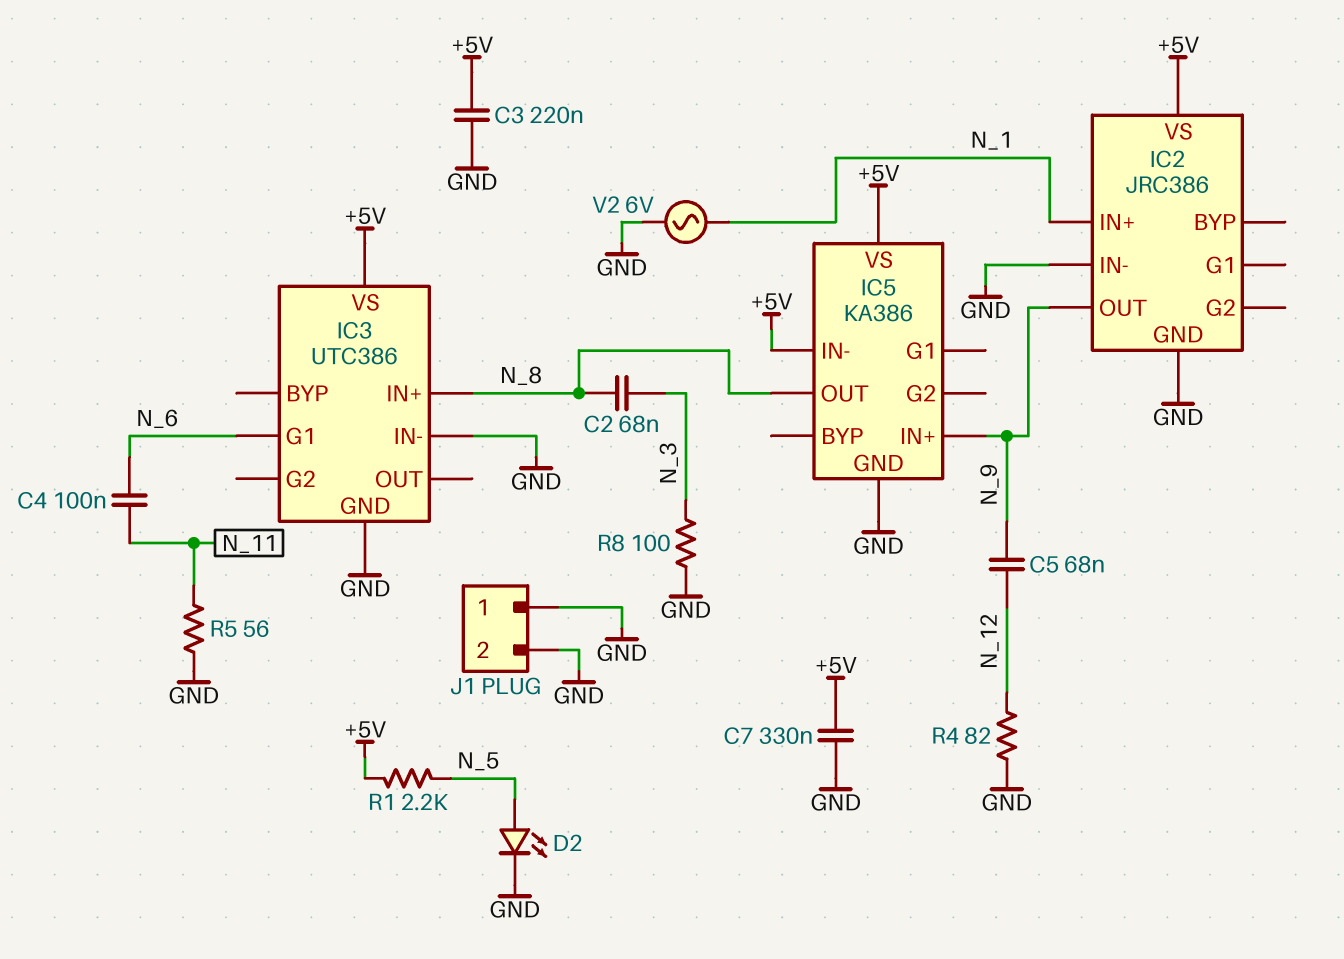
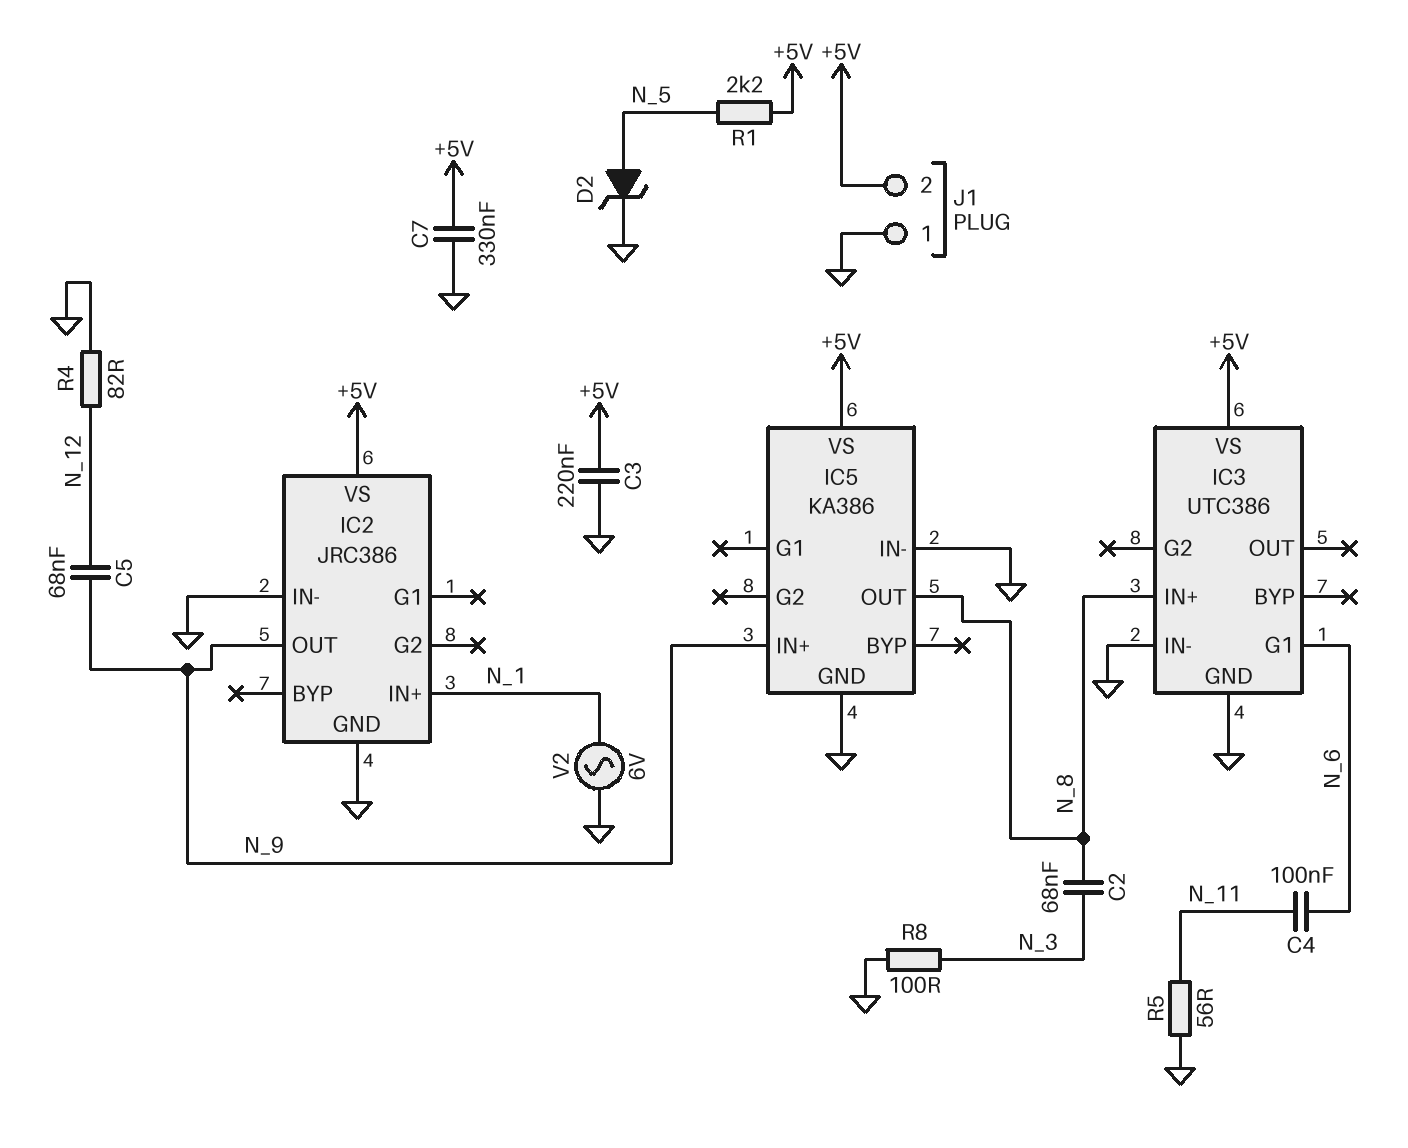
D2: LED (A N_5, K GND) -> zener (A N_5, K GND)
IC5 pin IN-: +5V -> GND
J1 pin 2: GND -> +5V

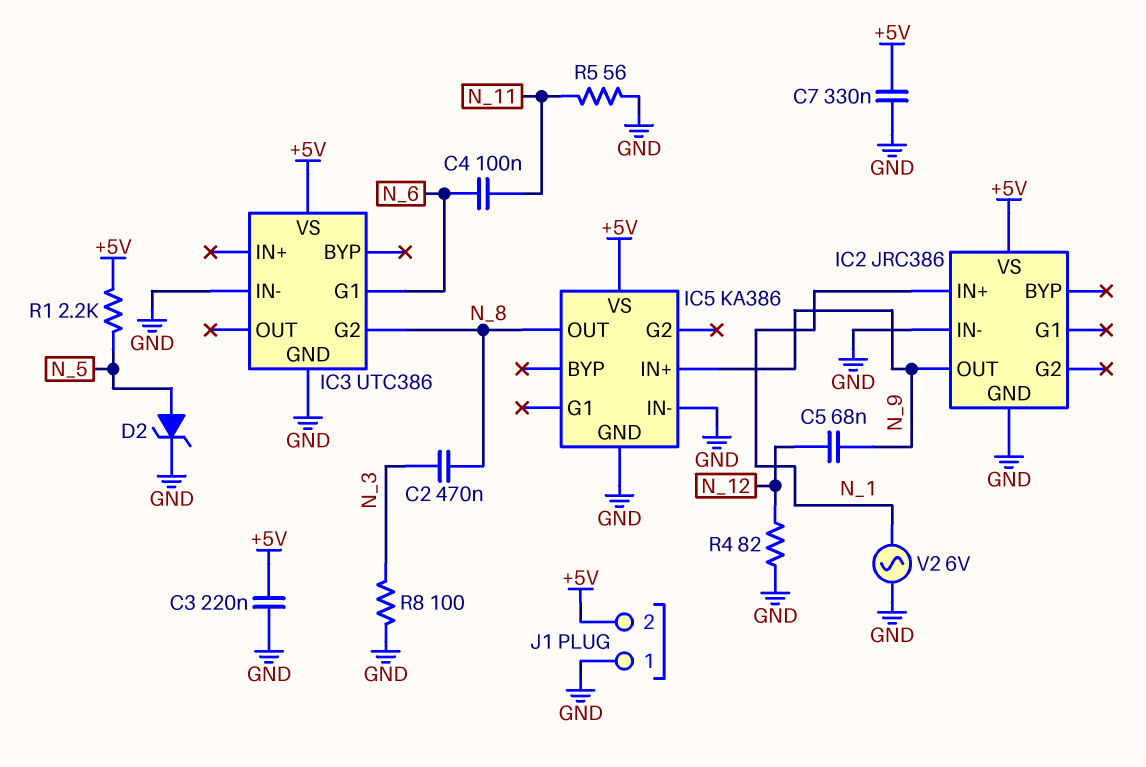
C2: 68nF (N_3, N_8) -> 470nF (N_3, N_8)
IC3 pin G2: none -> N_8
IC3 pin IN+: N_8 -> none

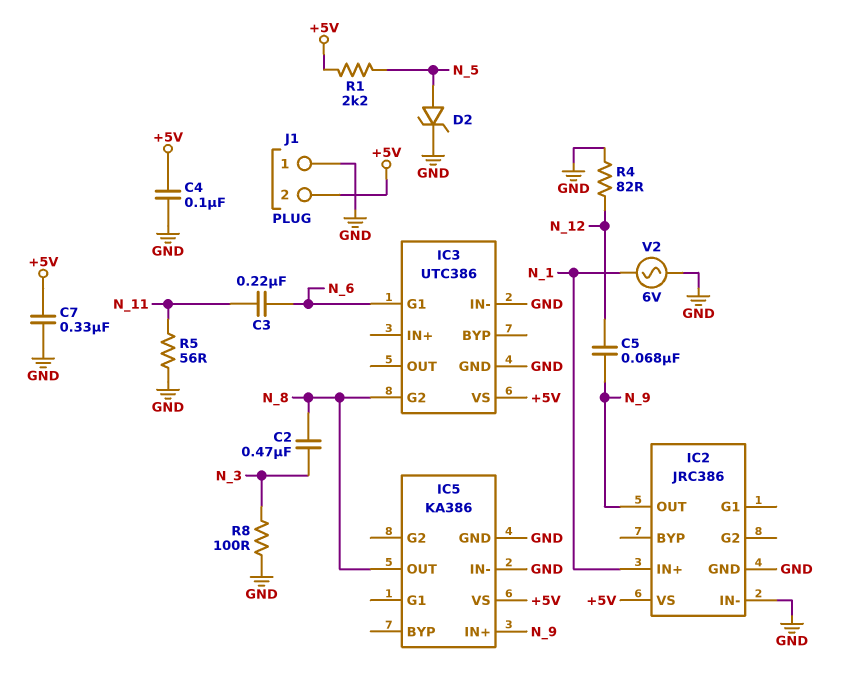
C3: 220nF (+5V, GND) -> 220nF (N_6, N_11)
C4: 100nF (N_6, N_11) -> 100nF (+5V, GND)

